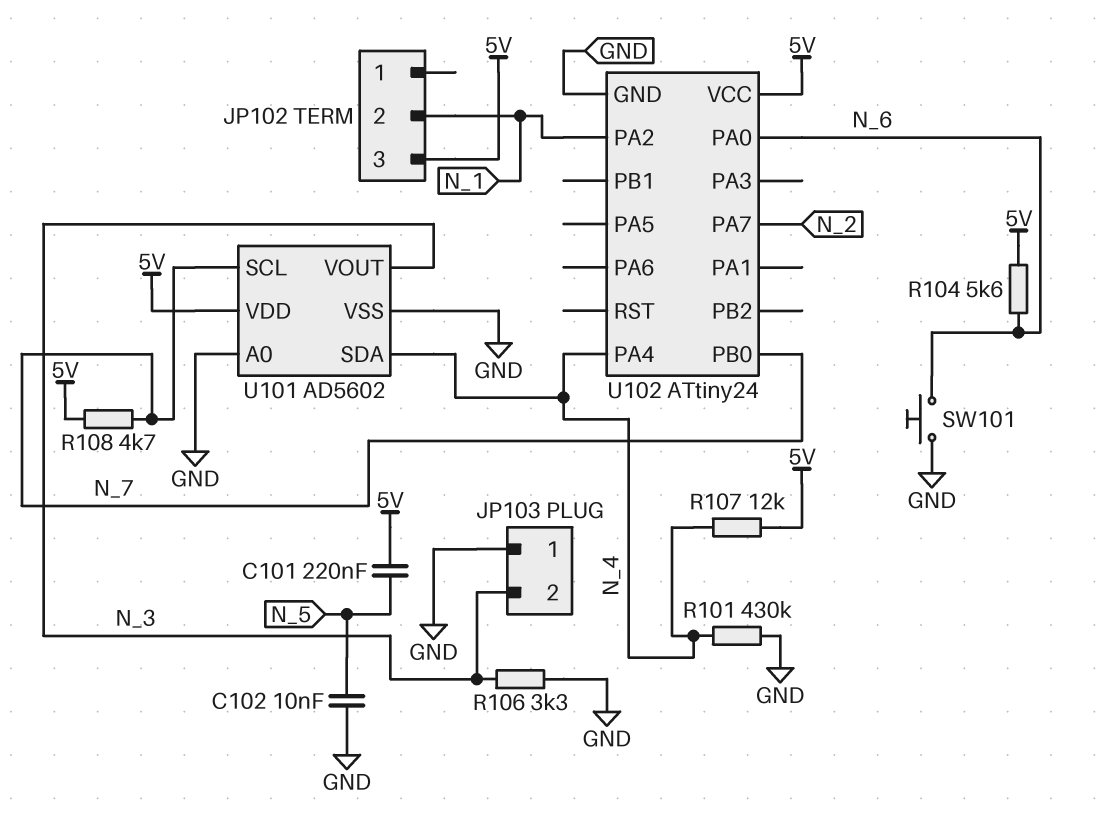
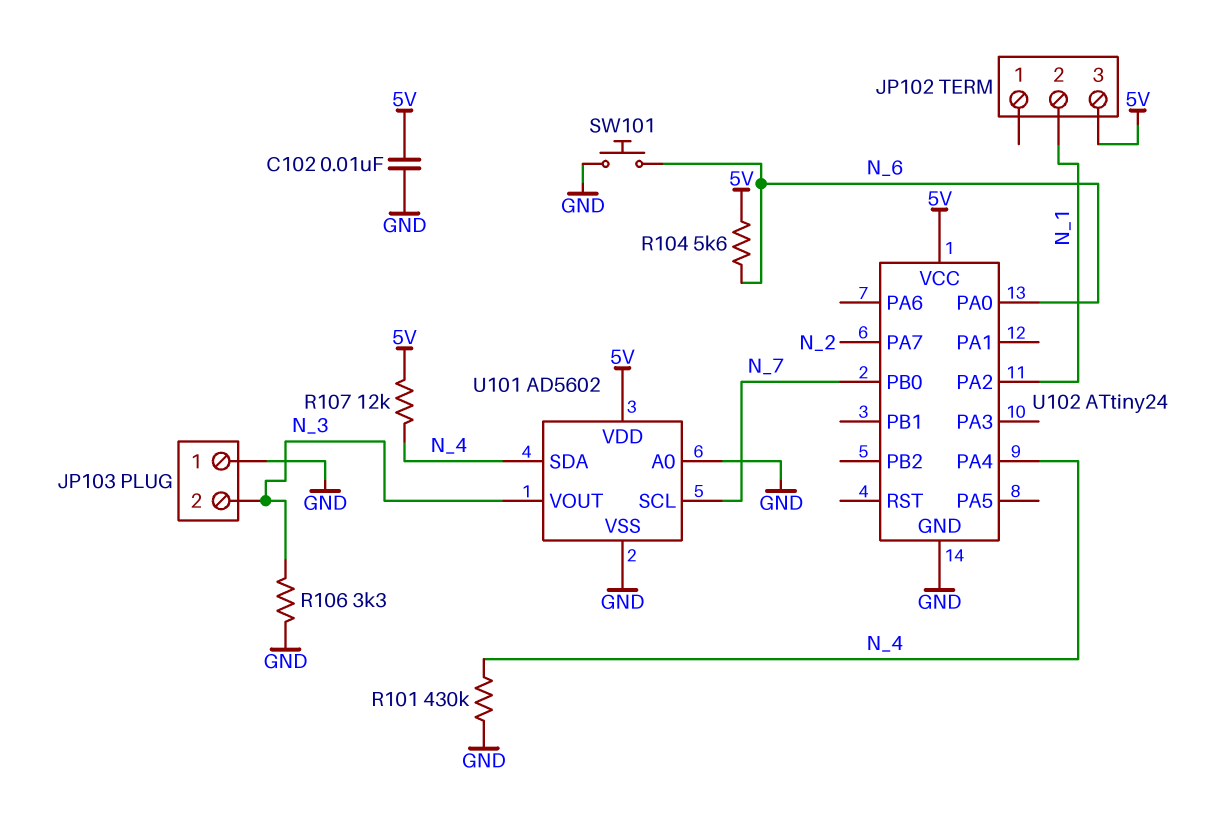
C101: 220nF (5V, N_5) -> none
C102: 10nF (GND, N_5) -> 10nF (5V, GND)
R108: 4.7k (5V, N_7) -> none

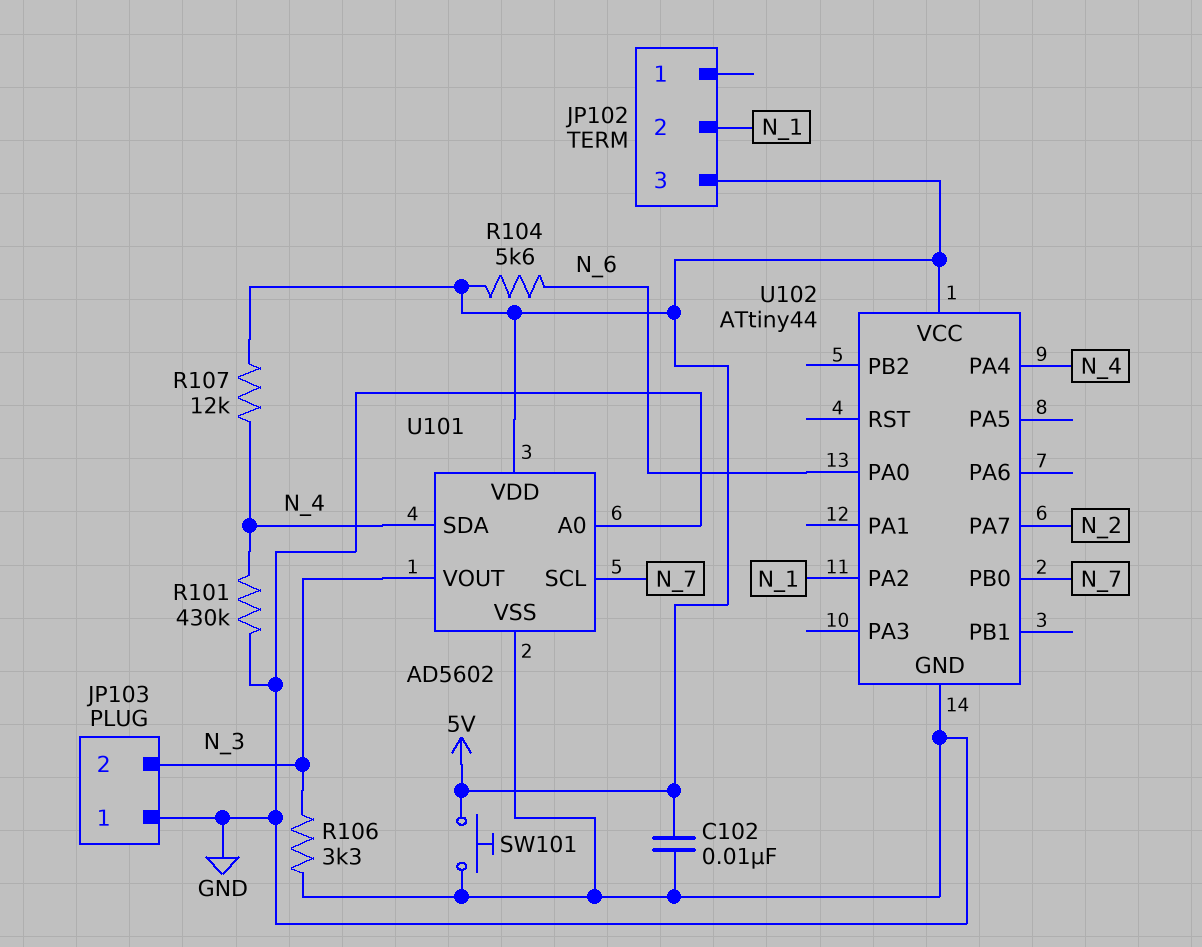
SW101: button (GND, N_6) -> button (5V, GND)
U102: ATtiny24 -> ATtiny44

